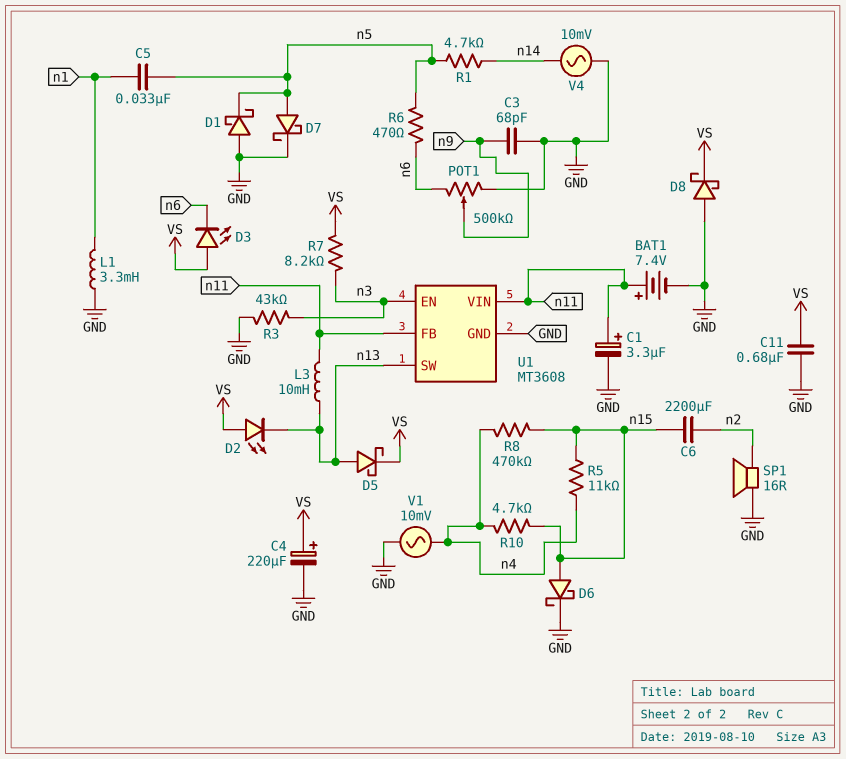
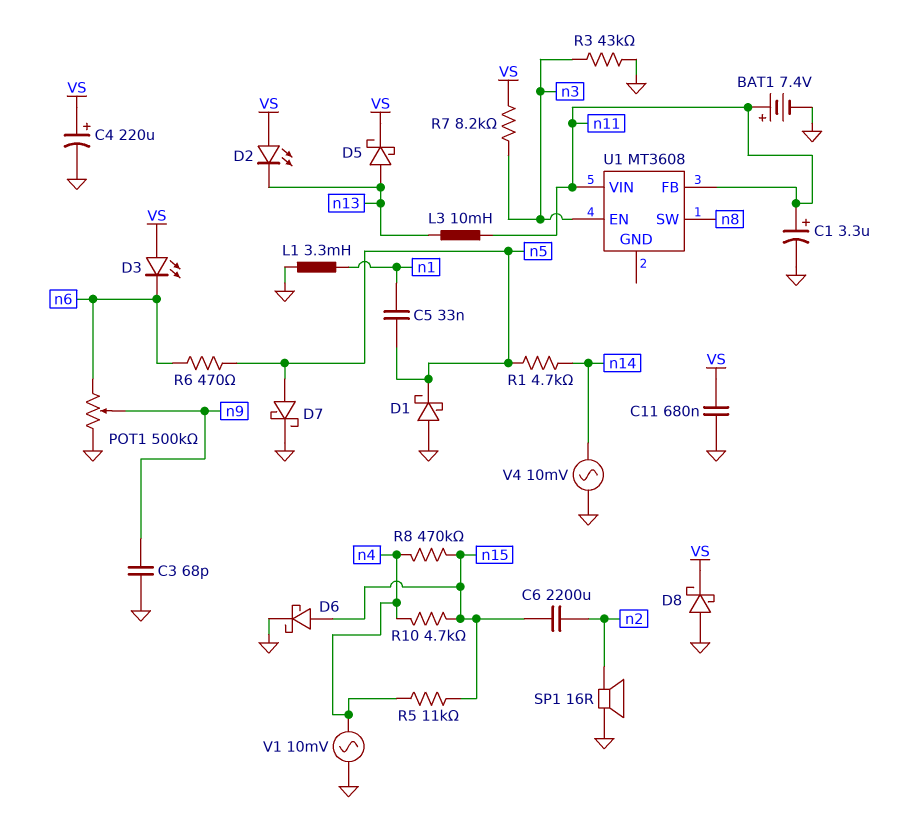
U1 pin GND: GND -> none
U1 pin SW: n13 -> n8

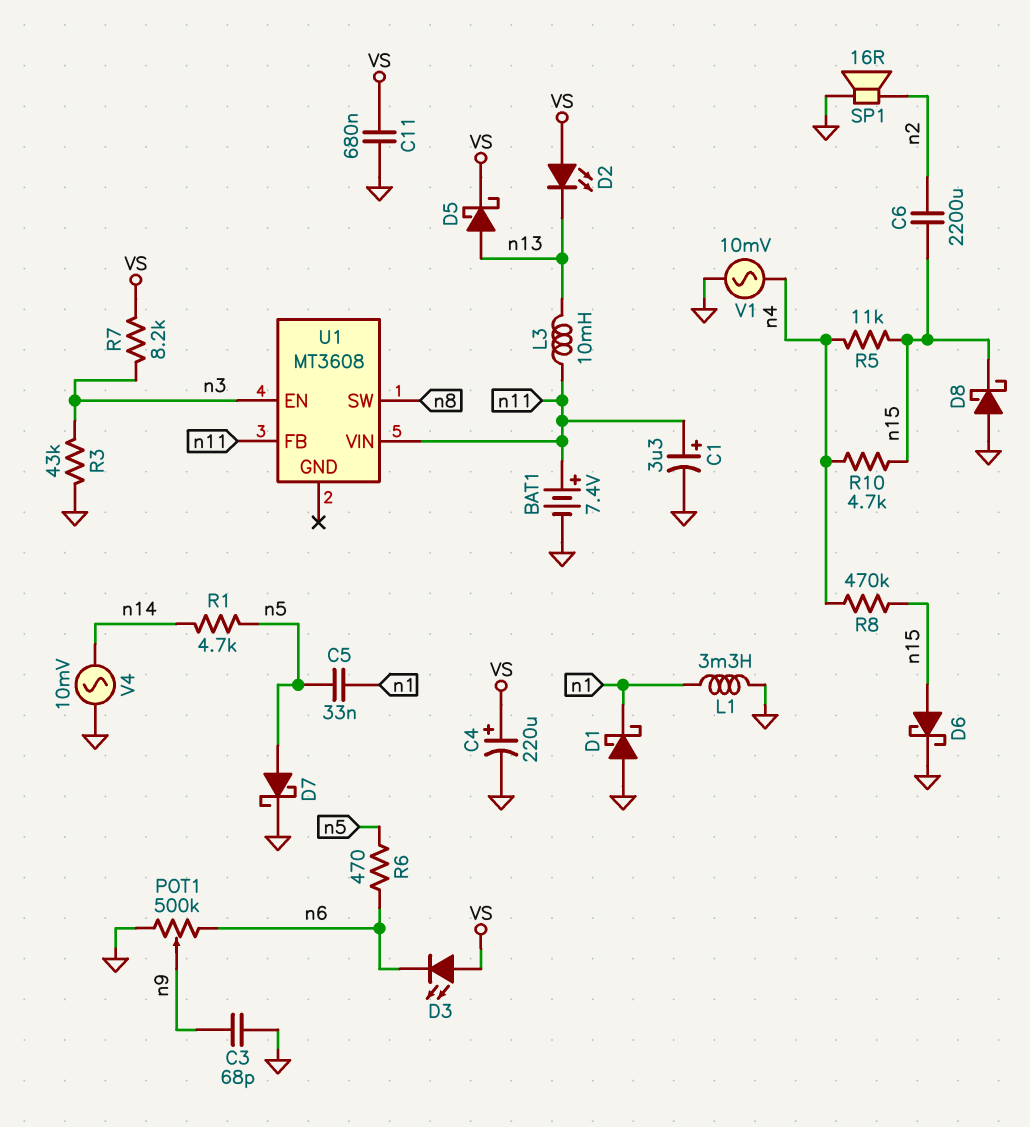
D1: schottky (A GND, K n5) -> schottky (A GND, K n1)
D8: schottky (A GND, K VS) -> schottky (A GND, K n15)

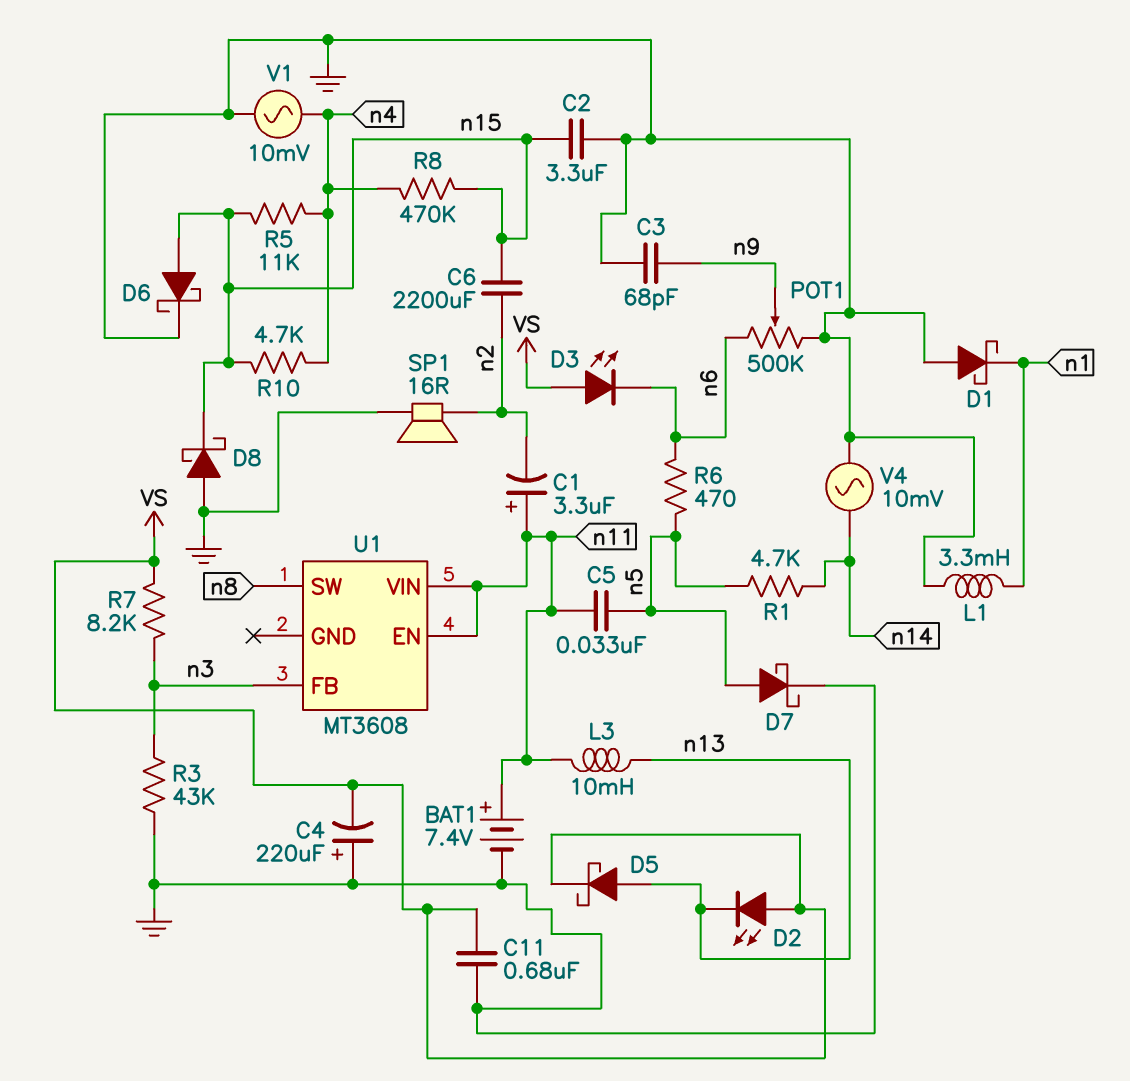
C1: 3.3uF (plus n11, minus GND) -> 3.3uF (plus n11, minus n2)
C2: none -> 3.3uF (GND, n15)
C4: 220uF (plus VS, minus GND) -> 220uF (plus GND, minus VS)
C5: 33nF (n1, n5) -> 33nF (n5, n11)
U1 pin EN: n3 -> n11
U1 pin FB: n11 -> n3

